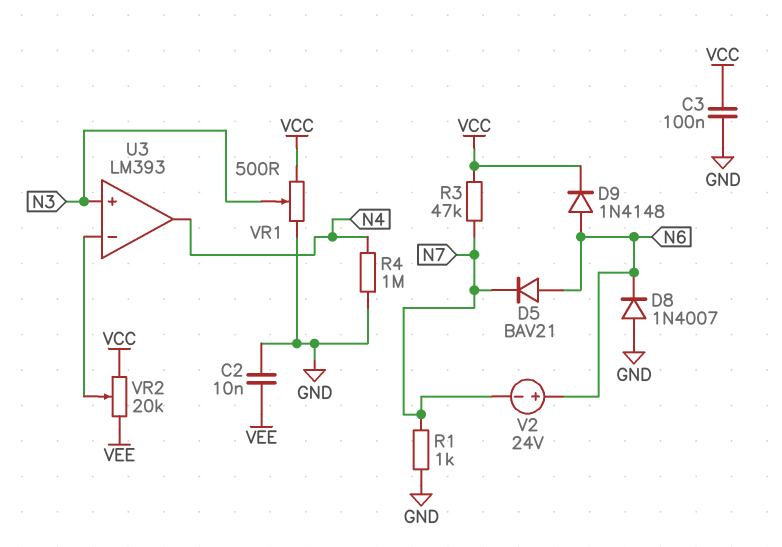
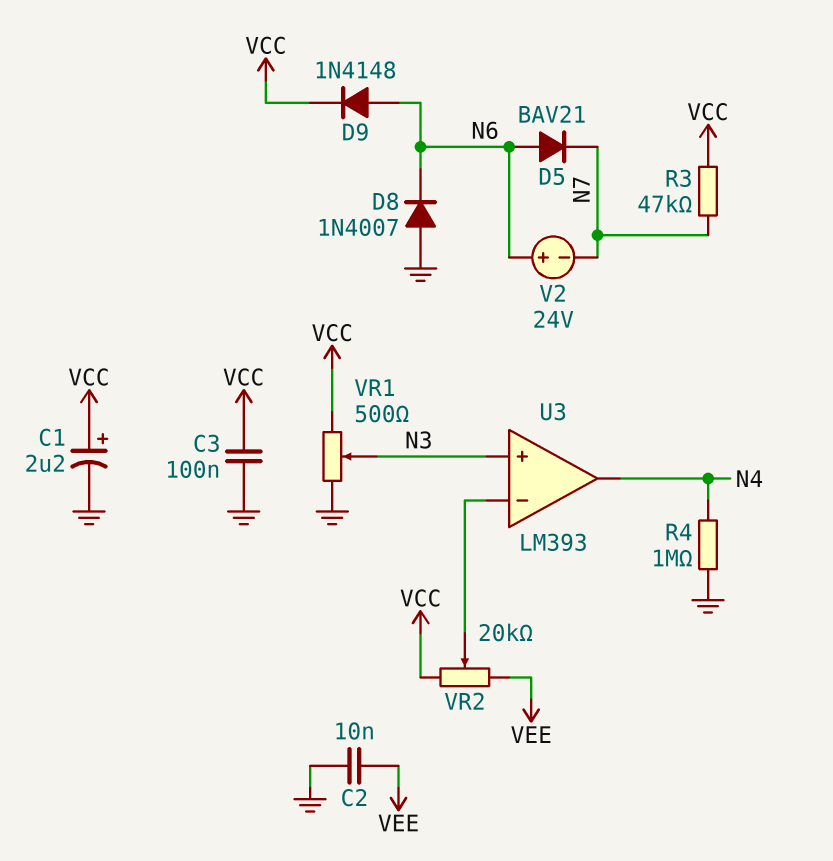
C1: none -> 2.2uF (plus VCC, minus GND)
R1: 1k (GND, N7) -> none

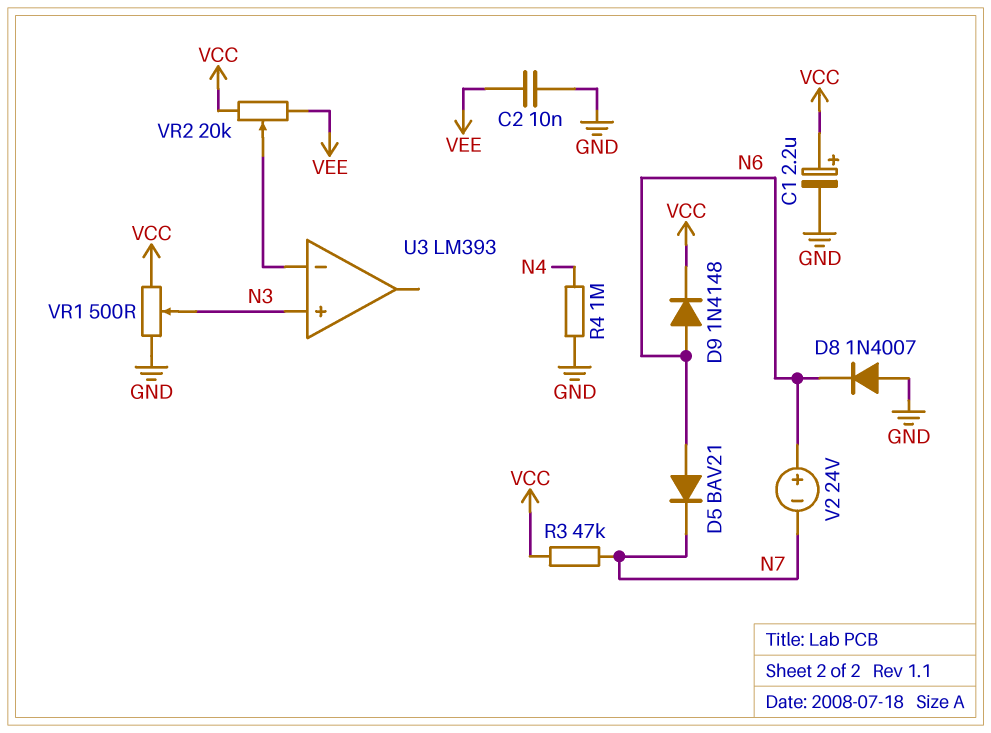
C3: 100nF (GND, VCC) -> none
U3 pin out: N4 -> none

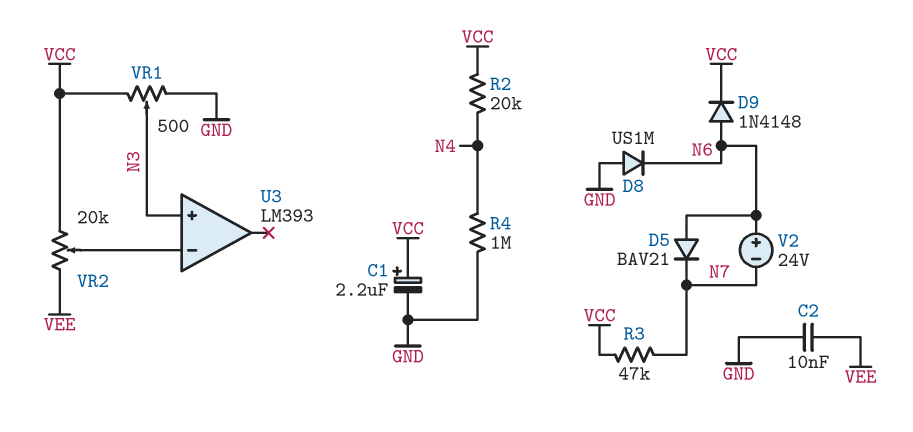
D8: diode 1N4007 (A GND, K N6) -> diode US1M (A GND, K N6)
R2: none -> 20k (N4, VCC)

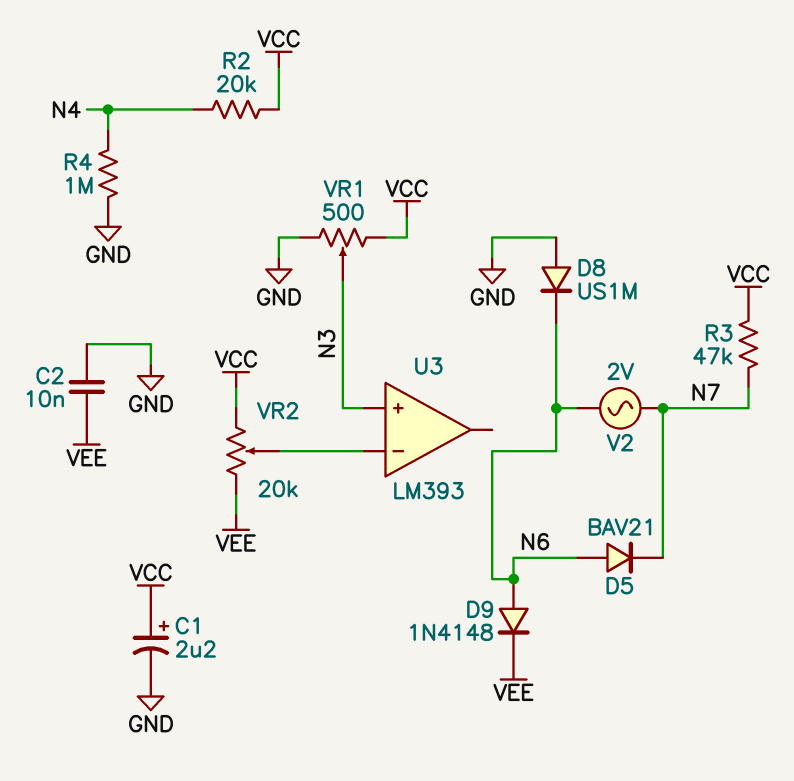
D9: diode 1N4148 (A N6, K VCC) -> diode 1N4148 (A N6, K VEE)
V2: 24V (plus N6, minus N7) -> AC 2V (N6, N7)

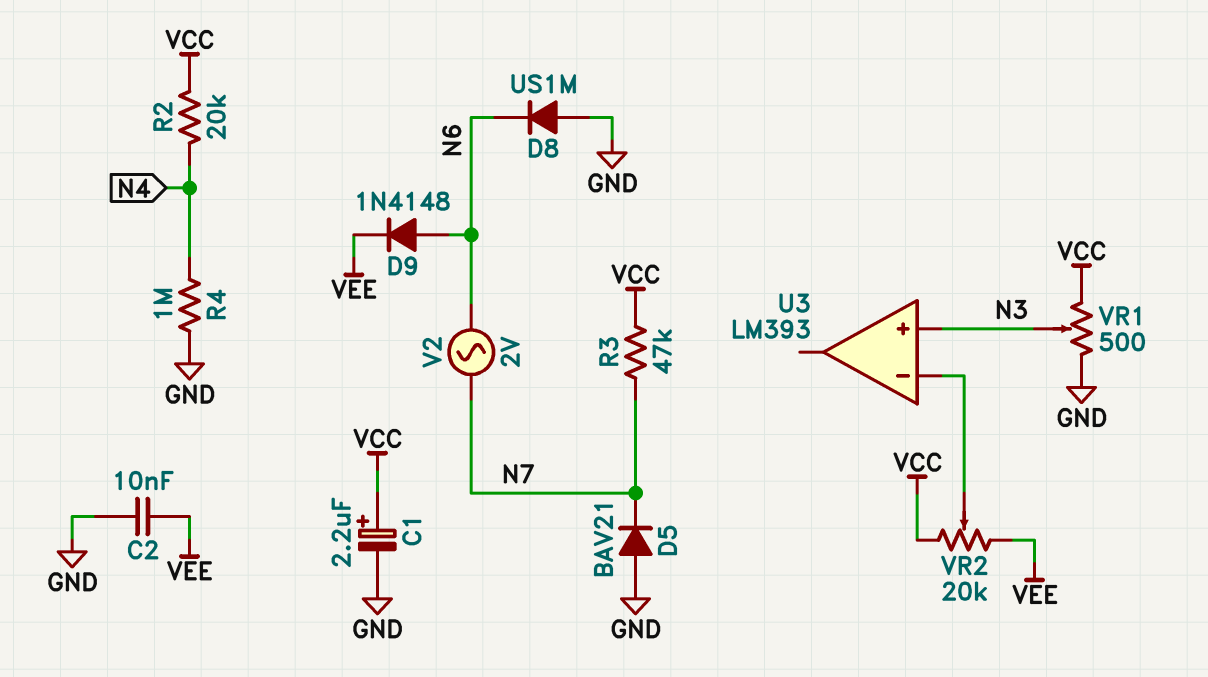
D5: diode BAV21 (A N6, K N7) -> diode BAV21 (A GND, K N7)

